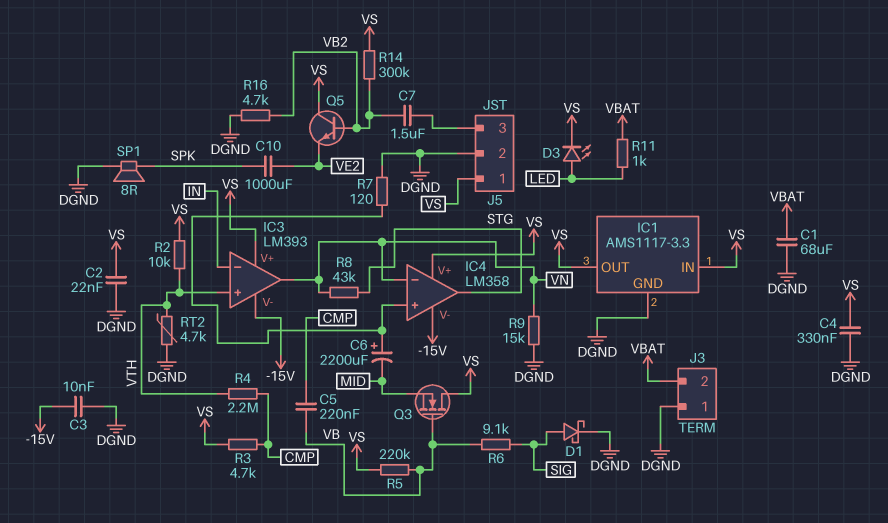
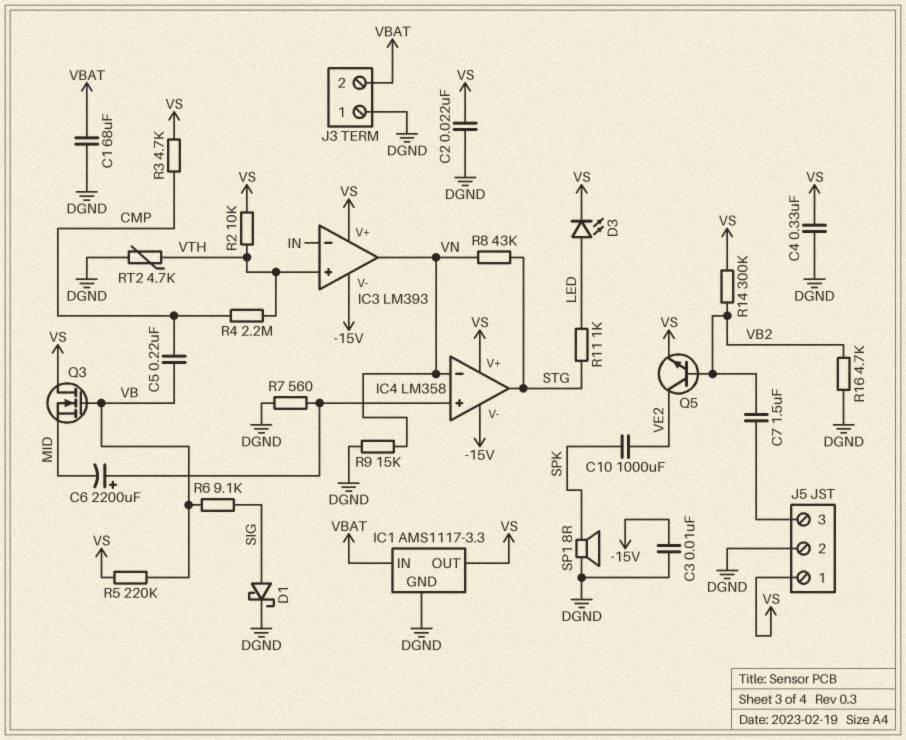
IC1 pin IN: VS -> VBAT
Q5: NPN (B VB2, C VS, E VE2) -> NPN (B VB2, C VE2, E VS)
R7: 120 (DGND, IC4/in+) -> 560 (DGND, IC4/in+)
R11: 1k (LED, VBAT) -> 1k (LED, STG)

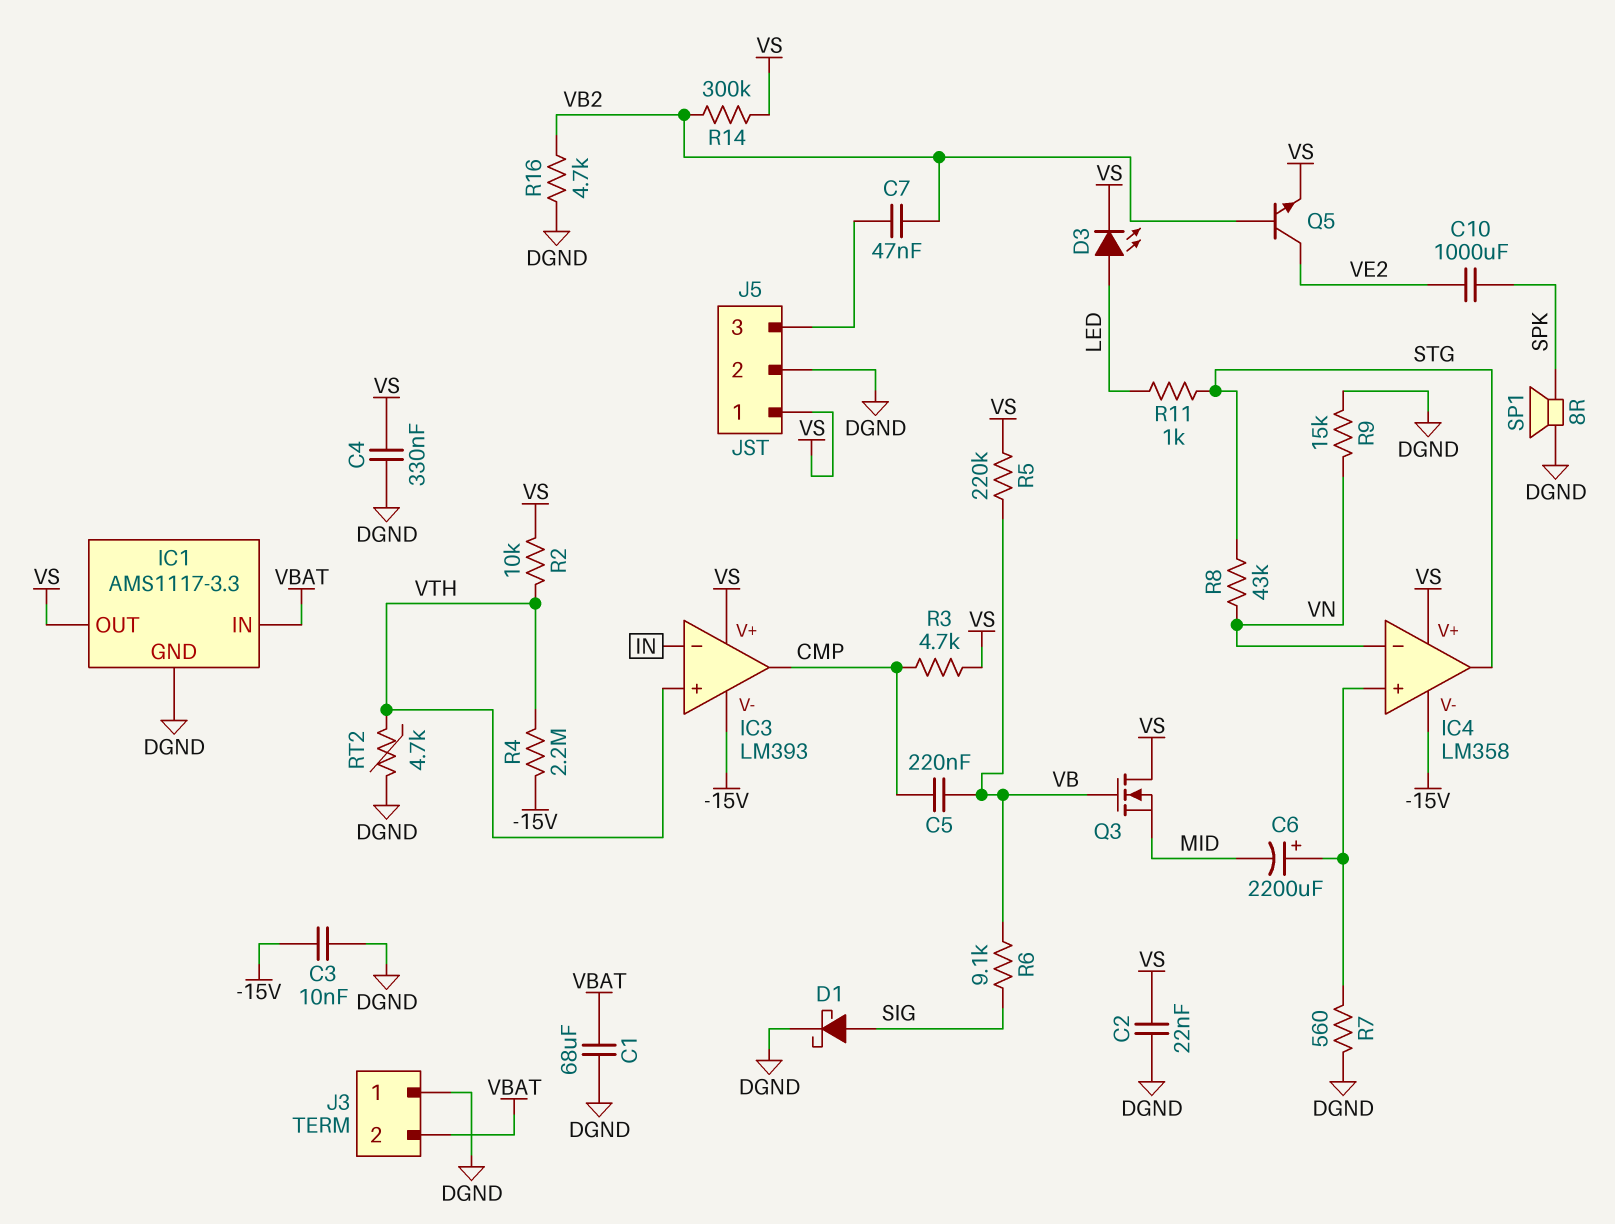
C7: 1.5uF (J5/3, VB2) -> 47nF (J5/3, VB2)
IC3 pin out: VN -> CMP
R4: 2.2M (CMP, VTH) -> 2.2M (-15V, VTH)

